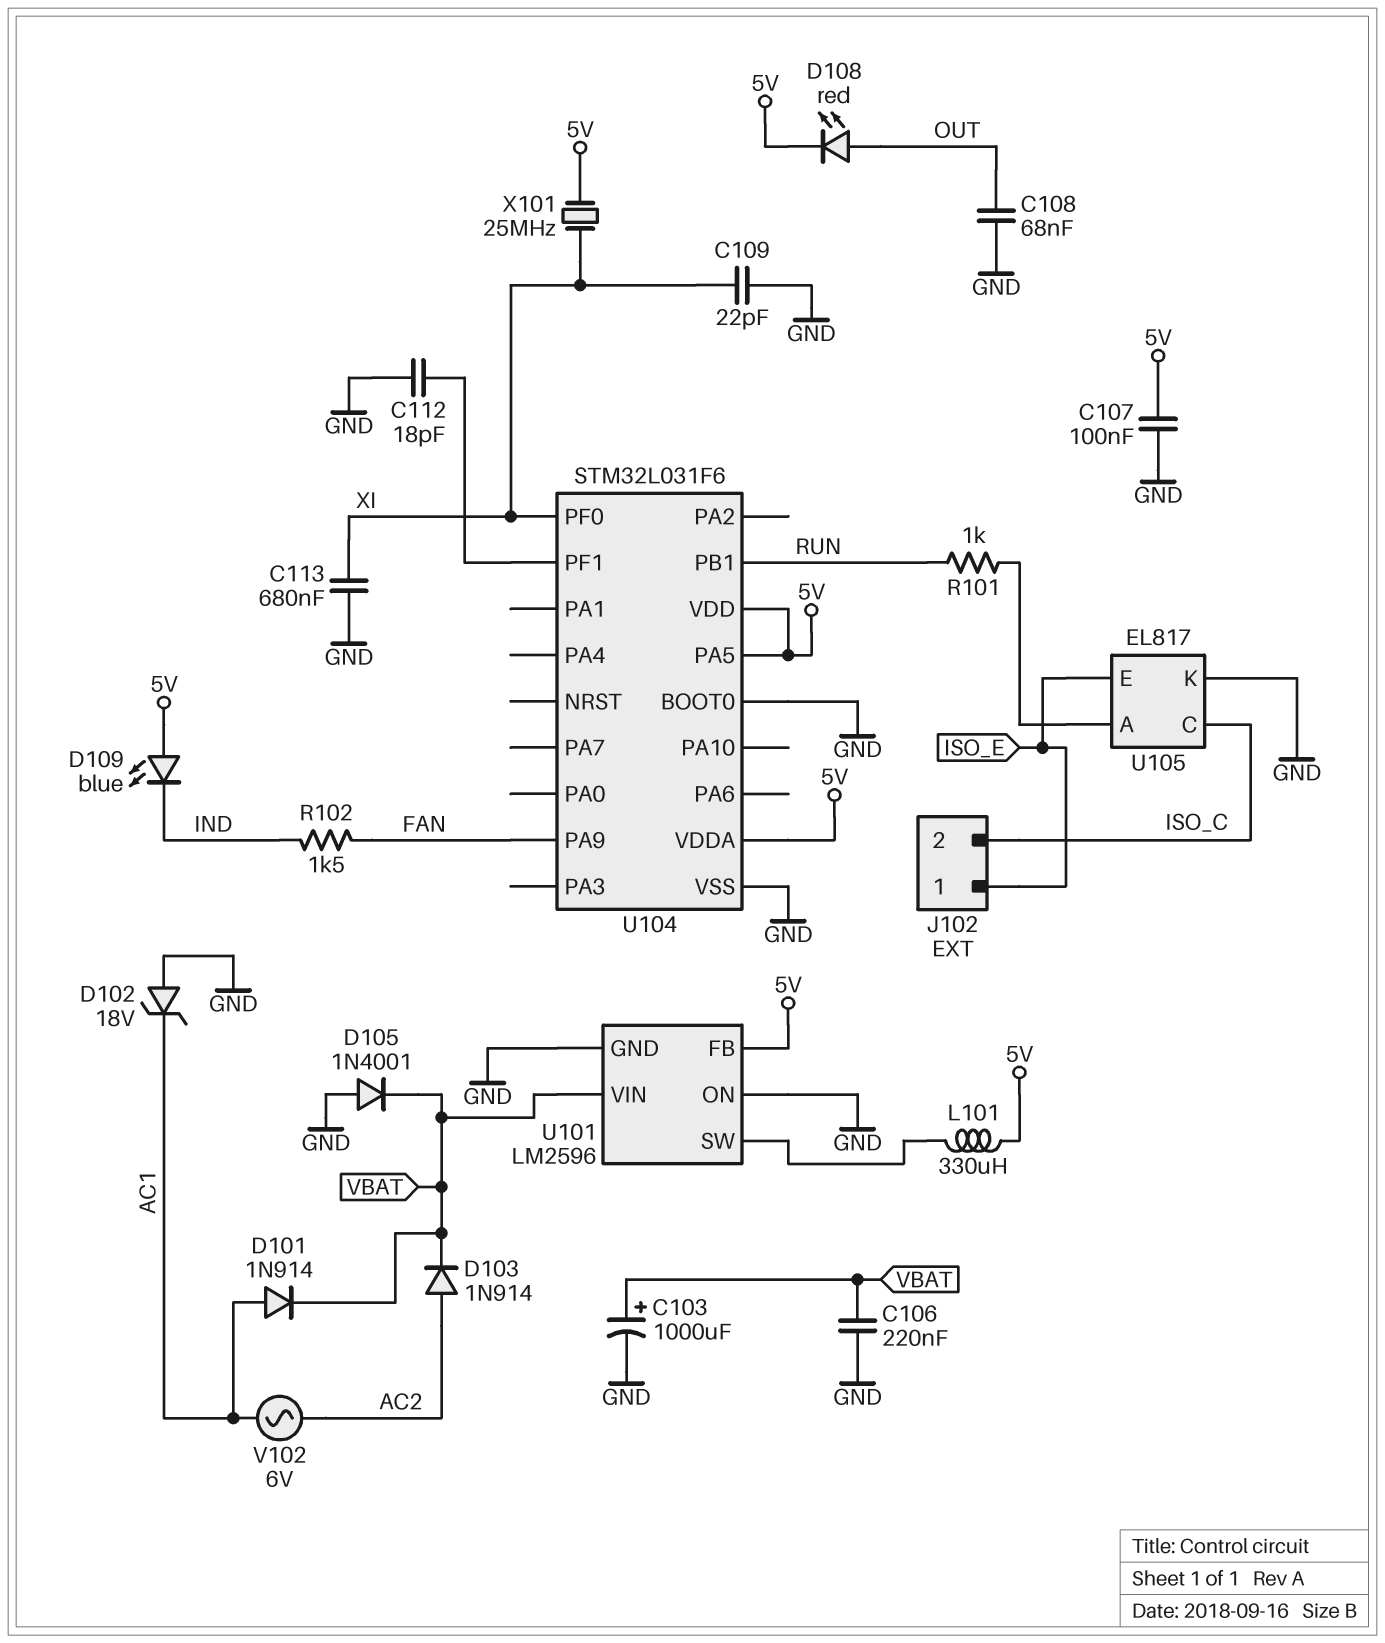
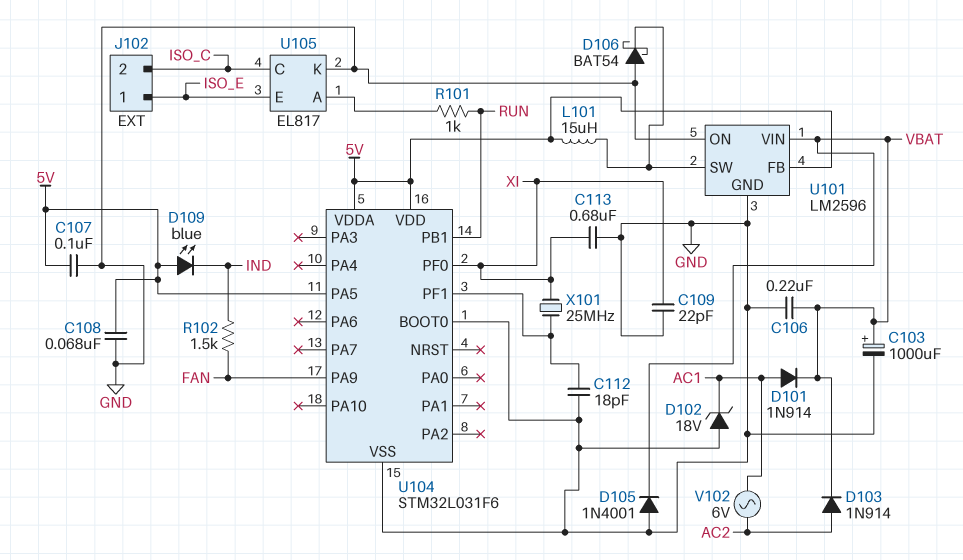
C108: 68nF (GND, OUT) -> 68nF (5V, GND)
D106: none -> schottky BAT54 (A GND, K U101/SW)
D108: LED red (A OUT, K 5V) -> none
L101: 330uH (5V, U101/SW) -> 15uH (5V, U101/SW)
X101: 25MHz (5V, XI) -> 25MHz (U104/PF1, XI)

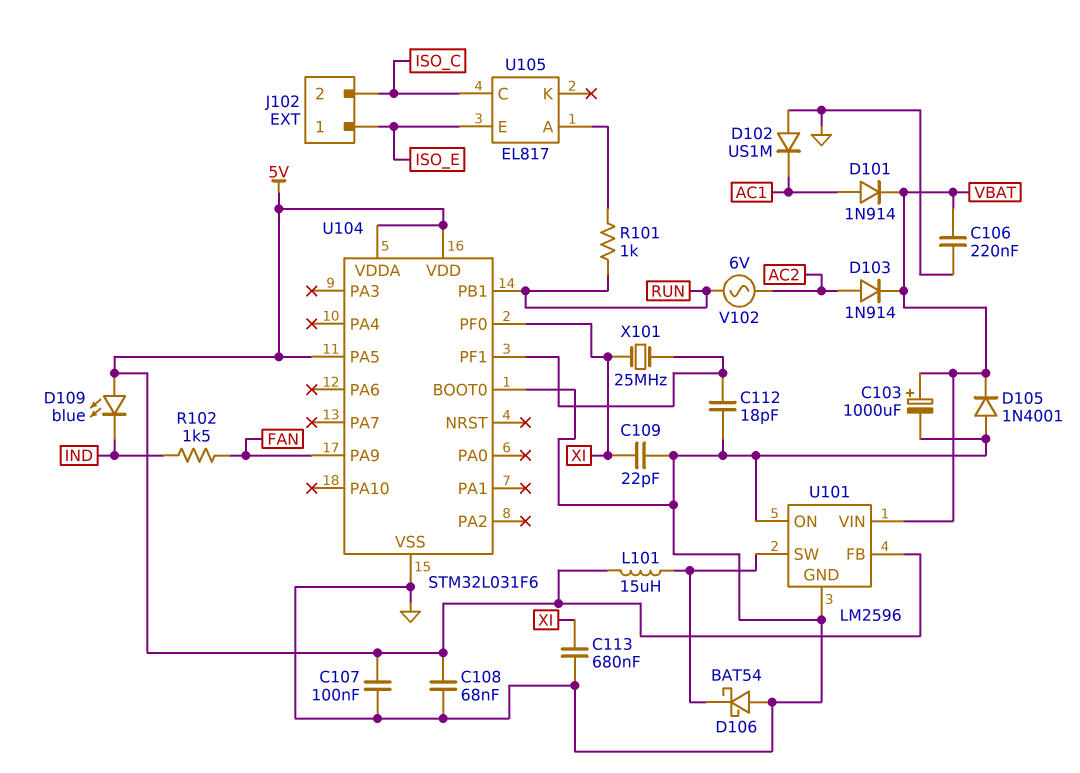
D102: zener 18V (A GND, K AC1) -> diode US1M (A GND, K AC1)
U105 pin K: GND -> none
V102: AC 6V (AC1, AC2) -> AC 6V (AC2, RUN)

